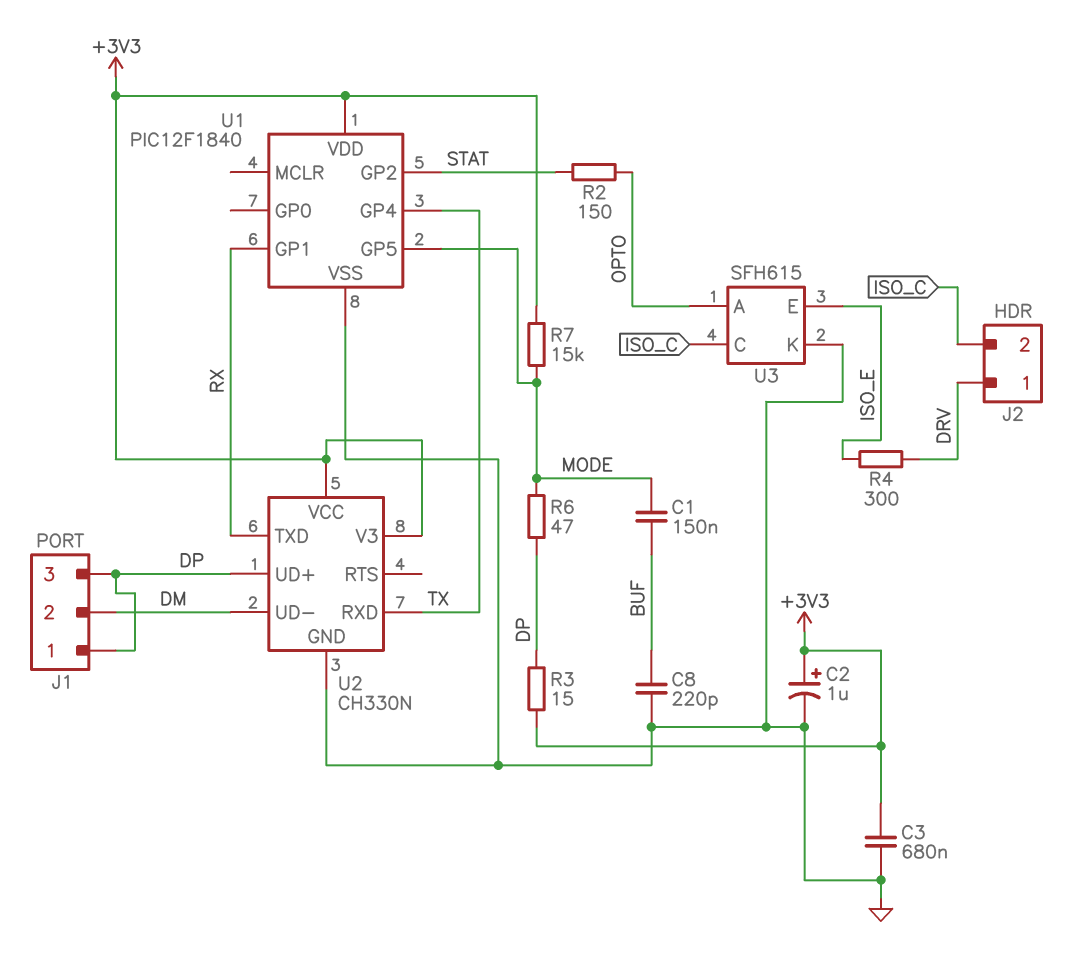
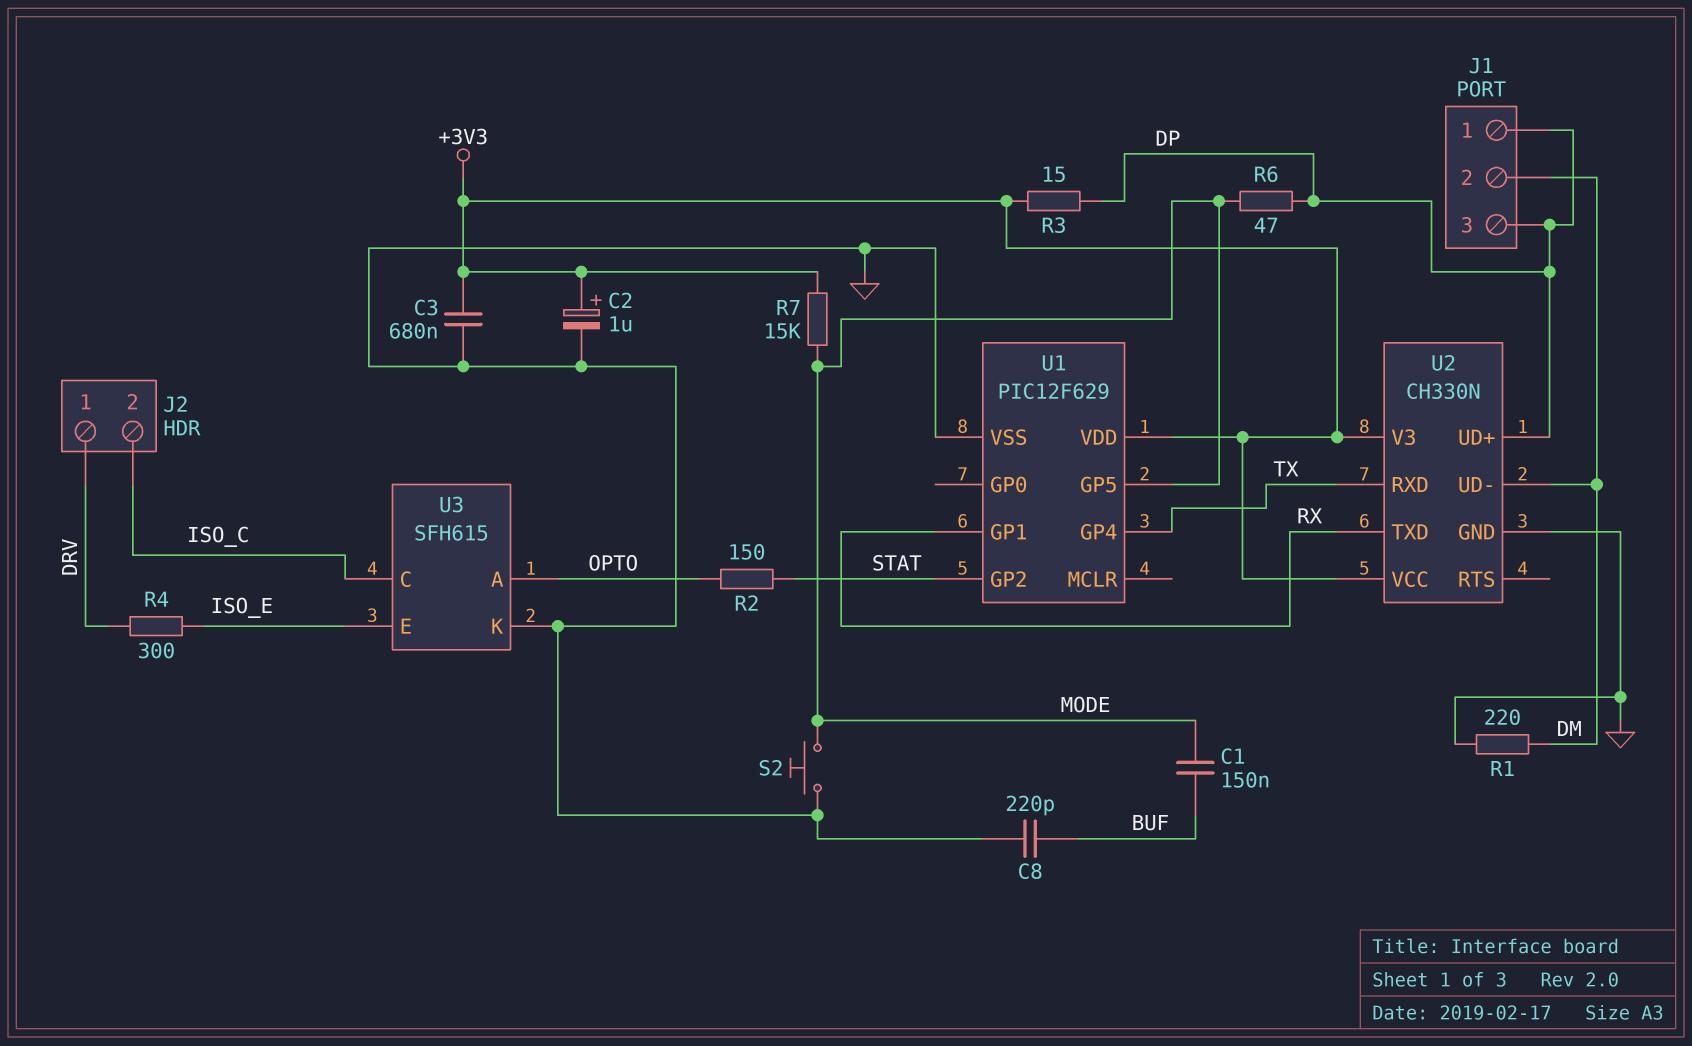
R1: none -> 220 (DM, GND)
S2: none -> button (GND, MODE)
U1: PIC12F1840 -> PIC12F629

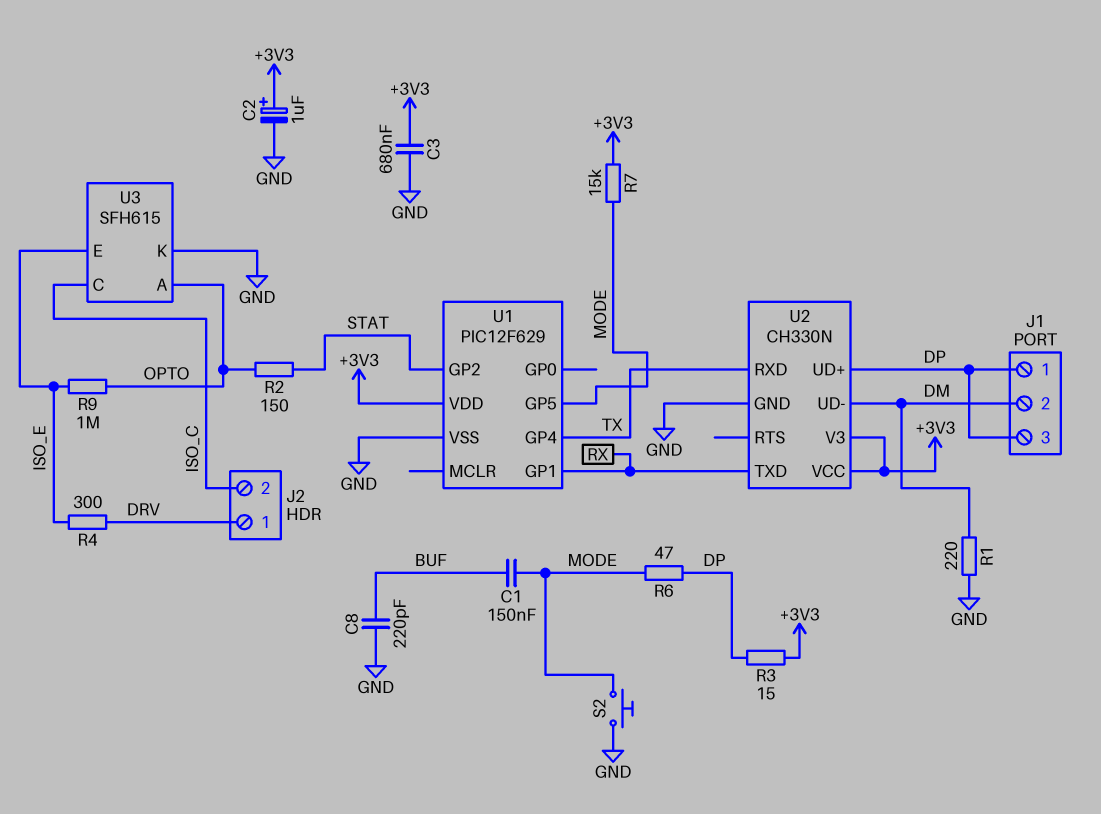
R9: none -> 1M (ISO_E, OPTO)

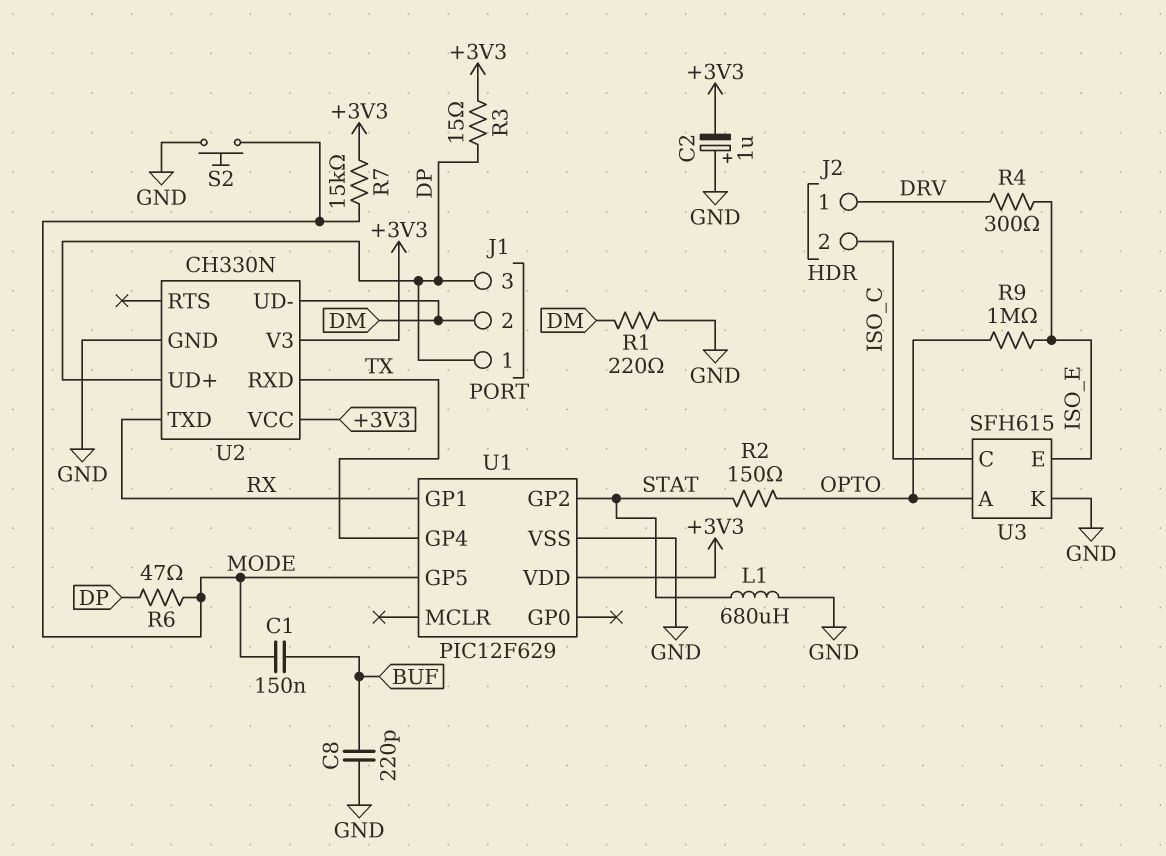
C2: 1uF (plus +3V3, minus GND) -> 1uF (plus GND, minus +3V3)
C3: 680nF (+3V3, GND) -> none
L1: none -> 680uH (GND, STAT)

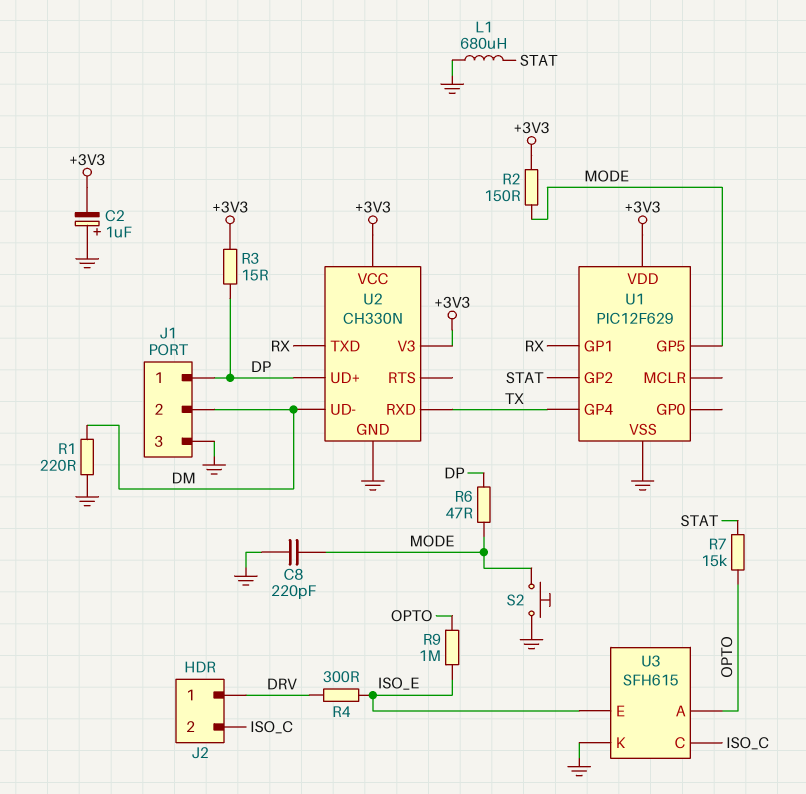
C1: 150nF (BUF, MODE) -> none
C8: 220pF (BUF, GND) -> 220pF (GND, MODE)
J1 pin 3: DP -> GND
R2: 150 (OPTO, STAT) -> 150 (+3V3, MODE)
R7: 15k (+3V3, MODE) -> 15k (OPTO, STAT)

